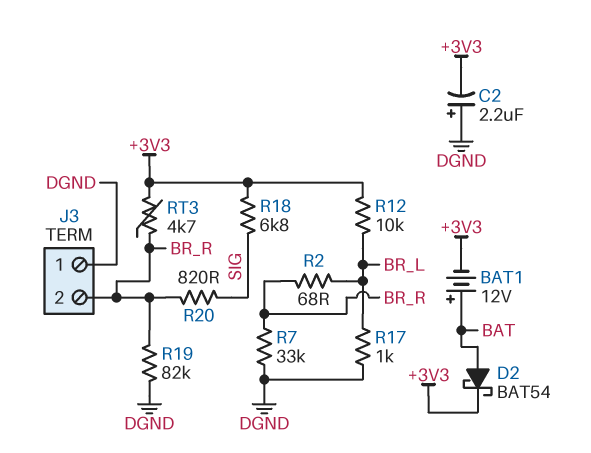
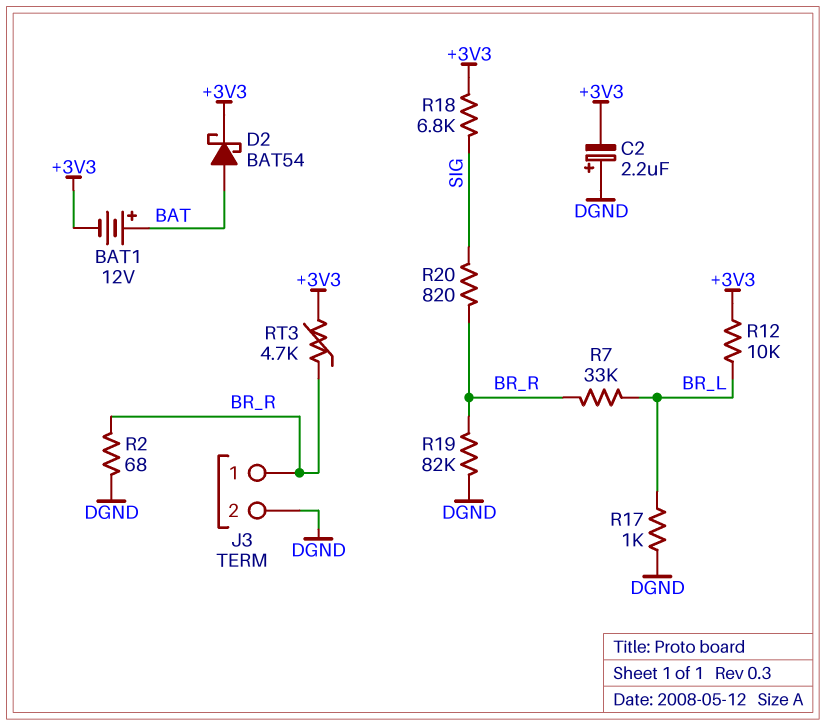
J3 pin 1: DGND -> BR_R
J3 pin 2: BR_R -> DGND
R2: 68 (BR_L, BR_R) -> 68 (BR_R, DGND)
R7: 33k (BR_R, DGND) -> 33k (BR_L, BR_R)

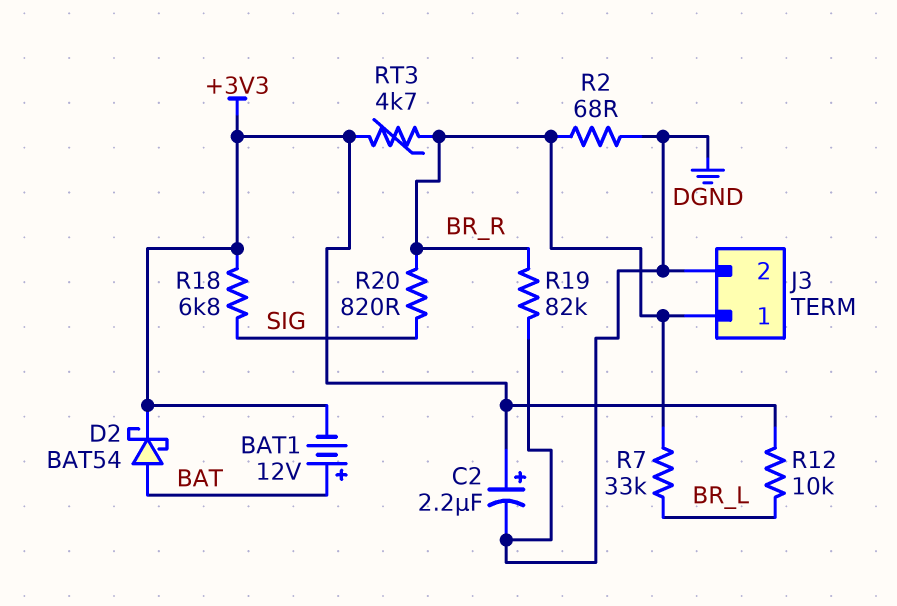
C2: 2.2uF (plus DGND, minus +3V3) -> 2.2uF (plus +3V3, minus DGND)
R17: 1k (BR_L, DGND) -> none

